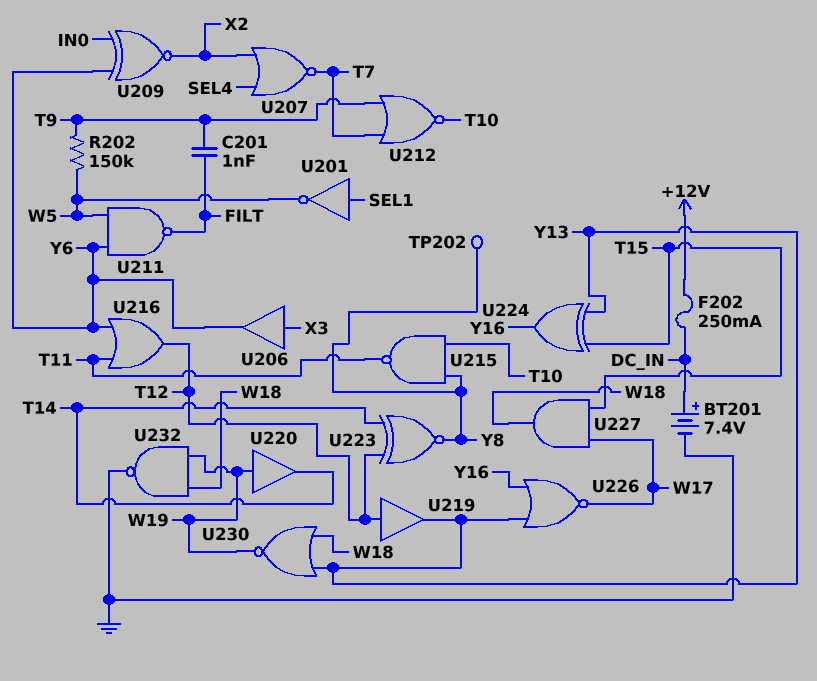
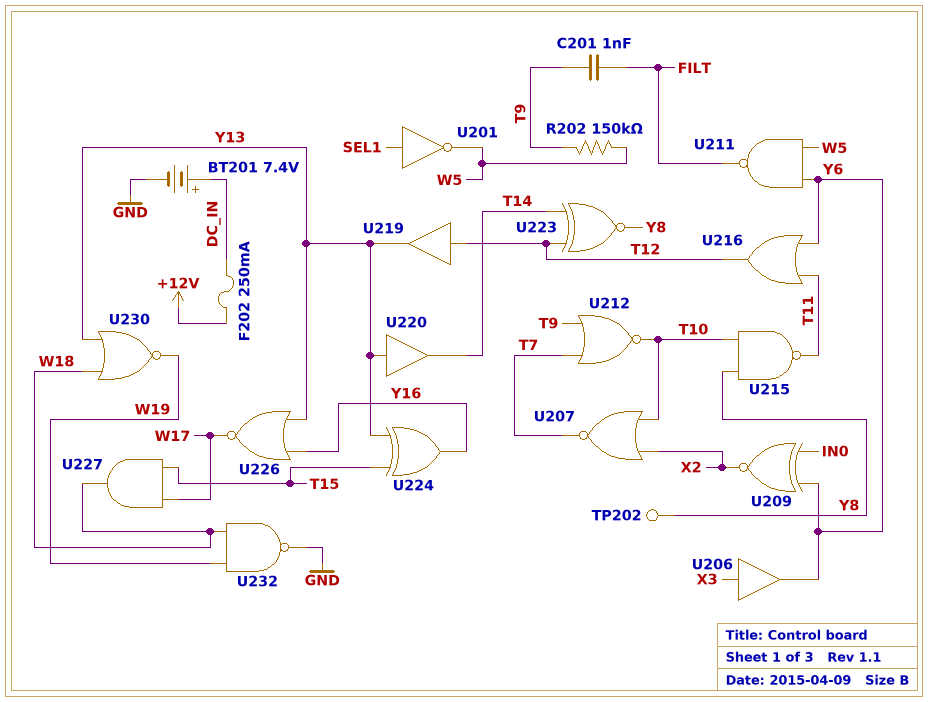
U207: NOR (in SEL4, in X2, out T7) -> NOR (in T10, in X2, out T7)
U220: buffer (in W19, out T14) -> buffer (in Y13, out T14)

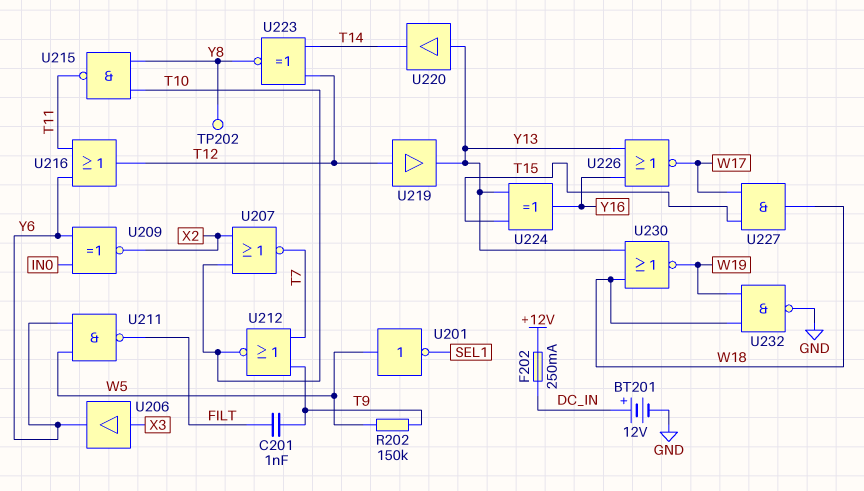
BT201: 7.4V (plus DC_IN, minus GND) -> 12V (plus DC_IN, minus GND)
U201: NOT (in SEL1, out W5) -> NOT (in W5, out SEL1)

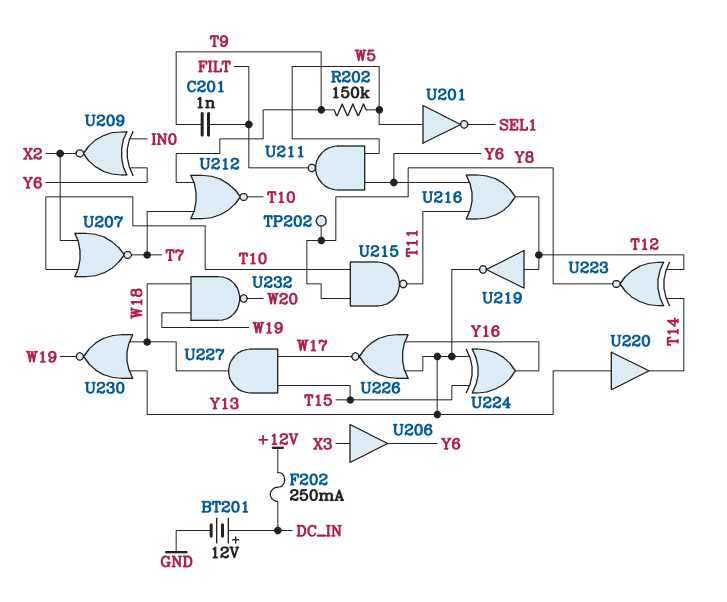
U219: buffer (in T12, out Y13) -> NOT (in T12, out Y13)
U232: NAND (in W18, in W19, out GND) -> NAND (in W18, in W19, out W20)

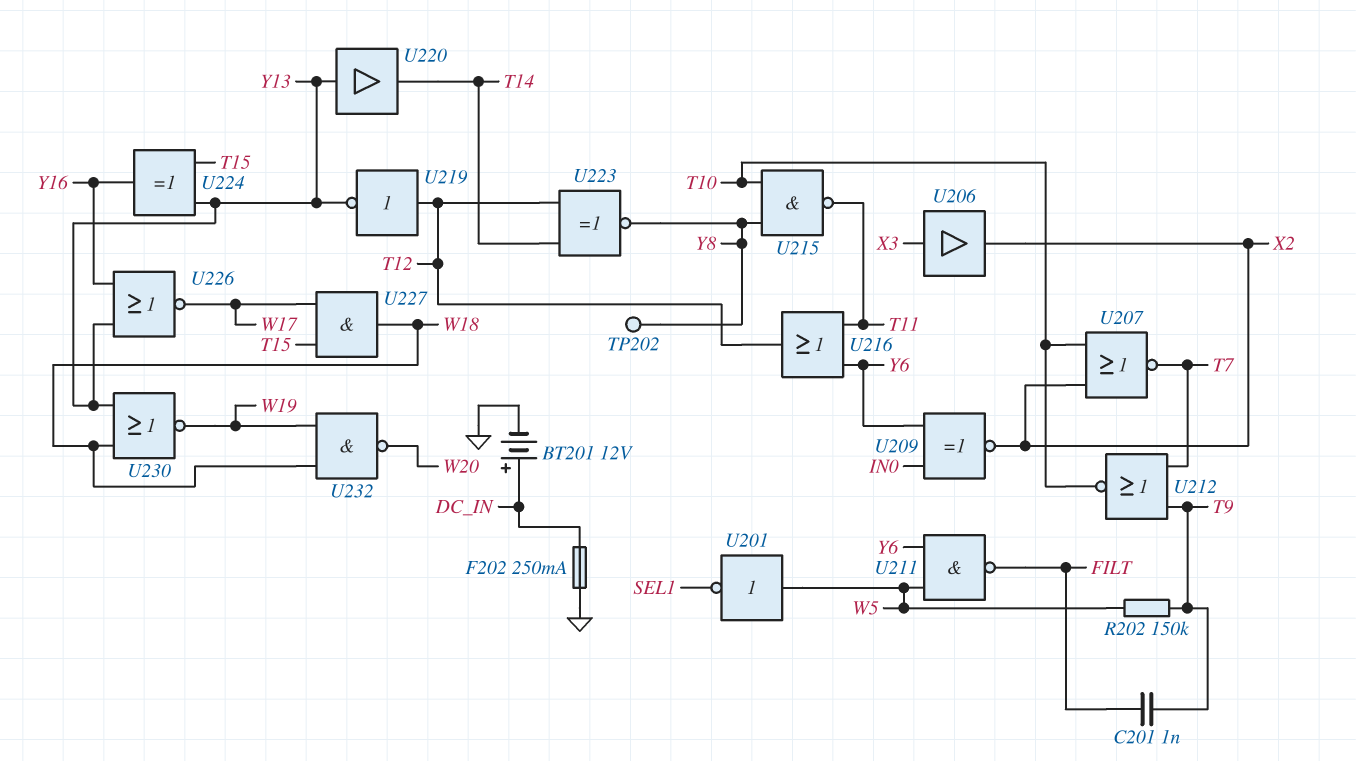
F202: 250mA (+12V, DC_IN) -> 250mA (DC_IN, GND)
U206: buffer (in X3, out Y6) -> buffer (in X3, out X2)

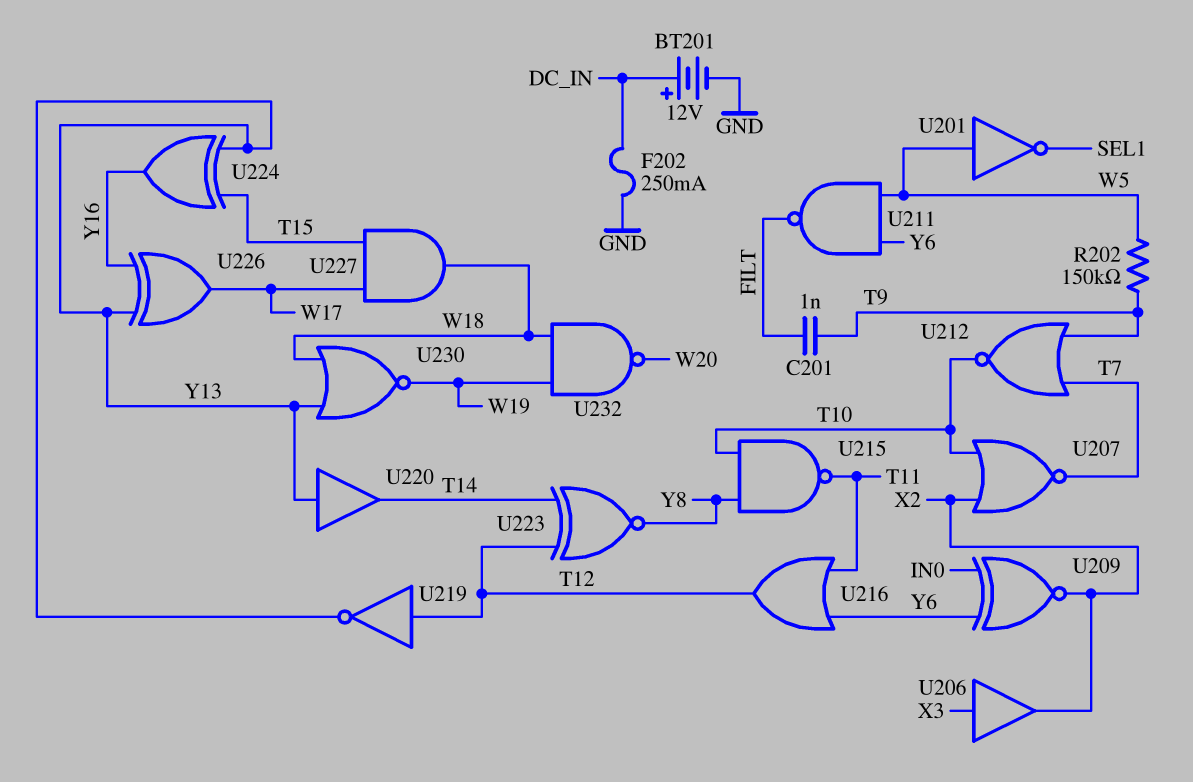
TP202: test point (Y8) -> none
U226: NOR (in Y13, in Y16, out W17) -> XOR (in Y13, in Y16, out W17)

